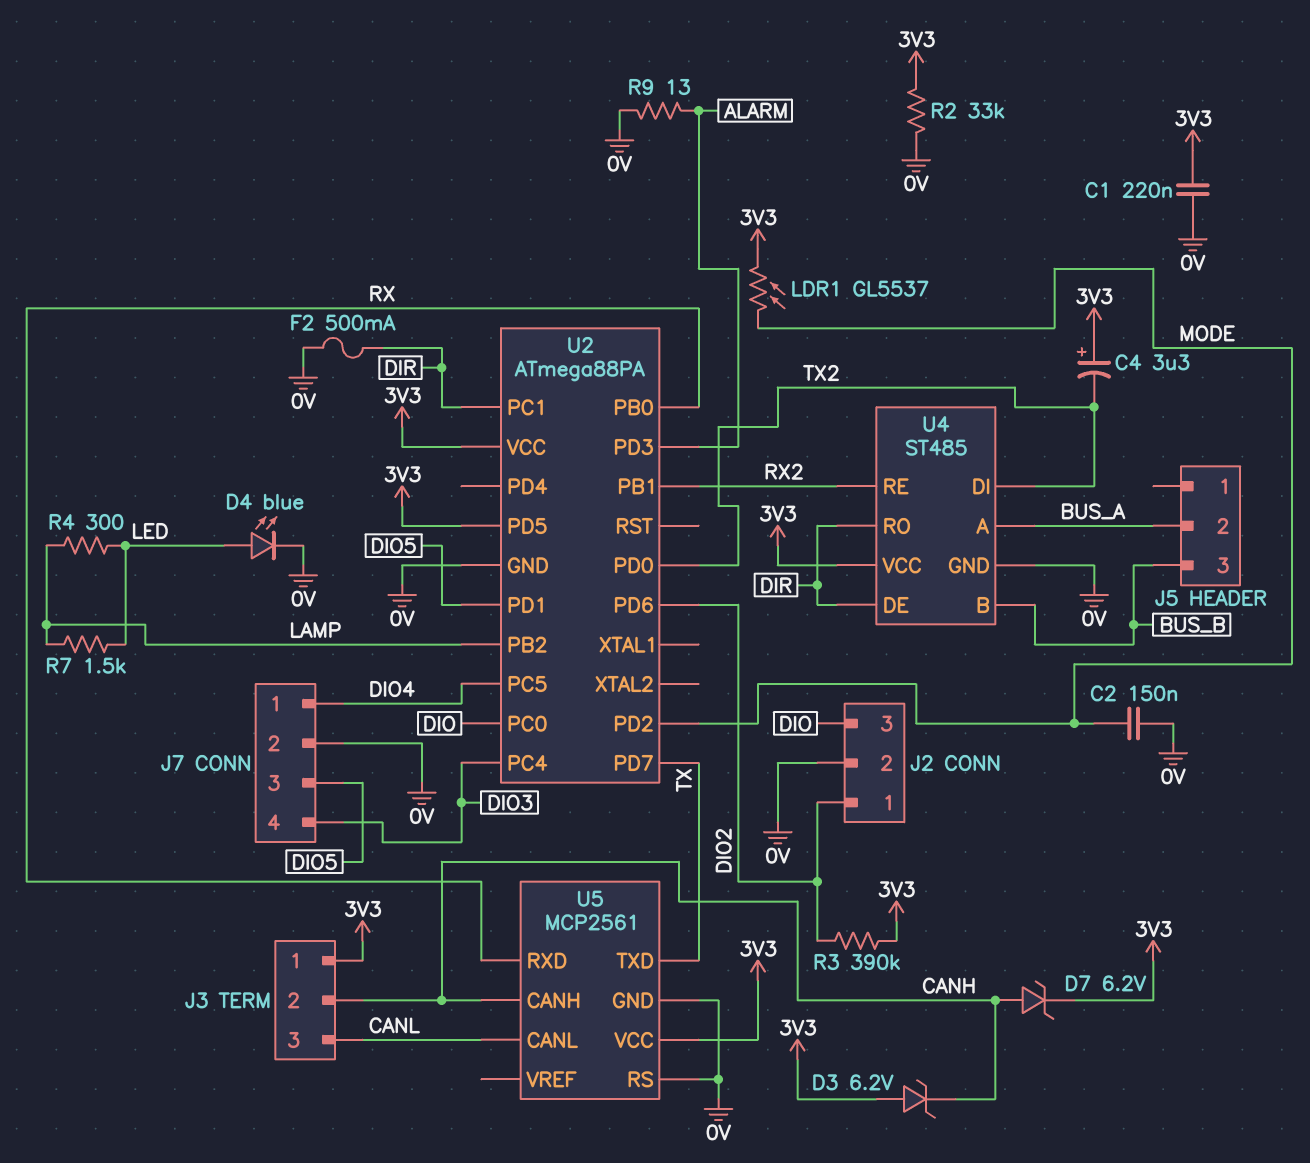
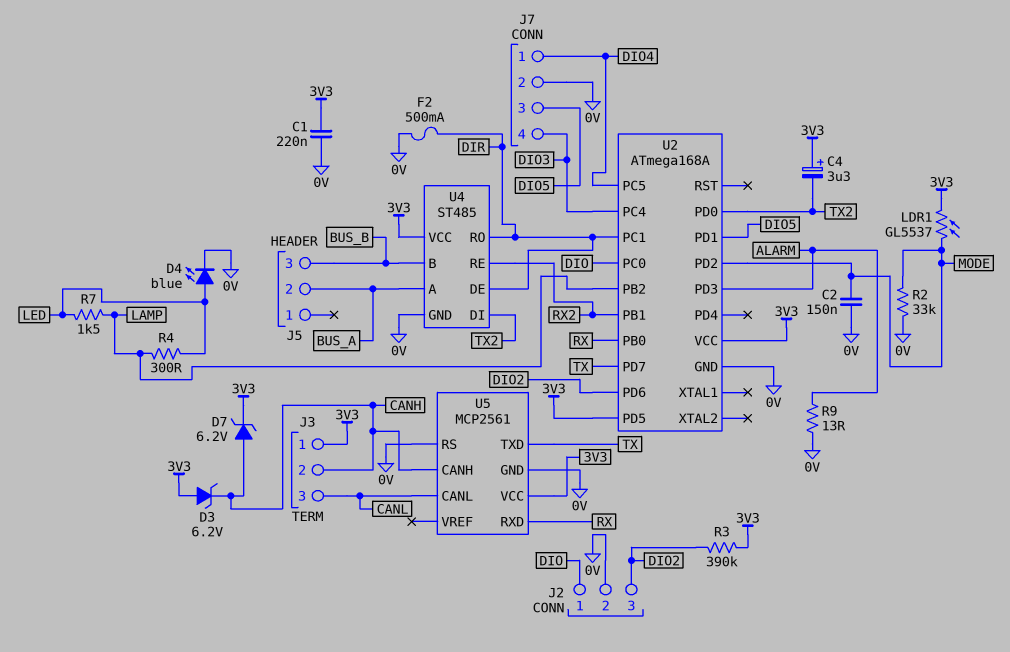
J2 pin 1: DIO2 -> DIO
J2 pin 3: DIO -> DIO2
R2: 33k (0V, 3V3) -> 33k (0V, MODE)
U2: ATmega88PA -> ATmega168A

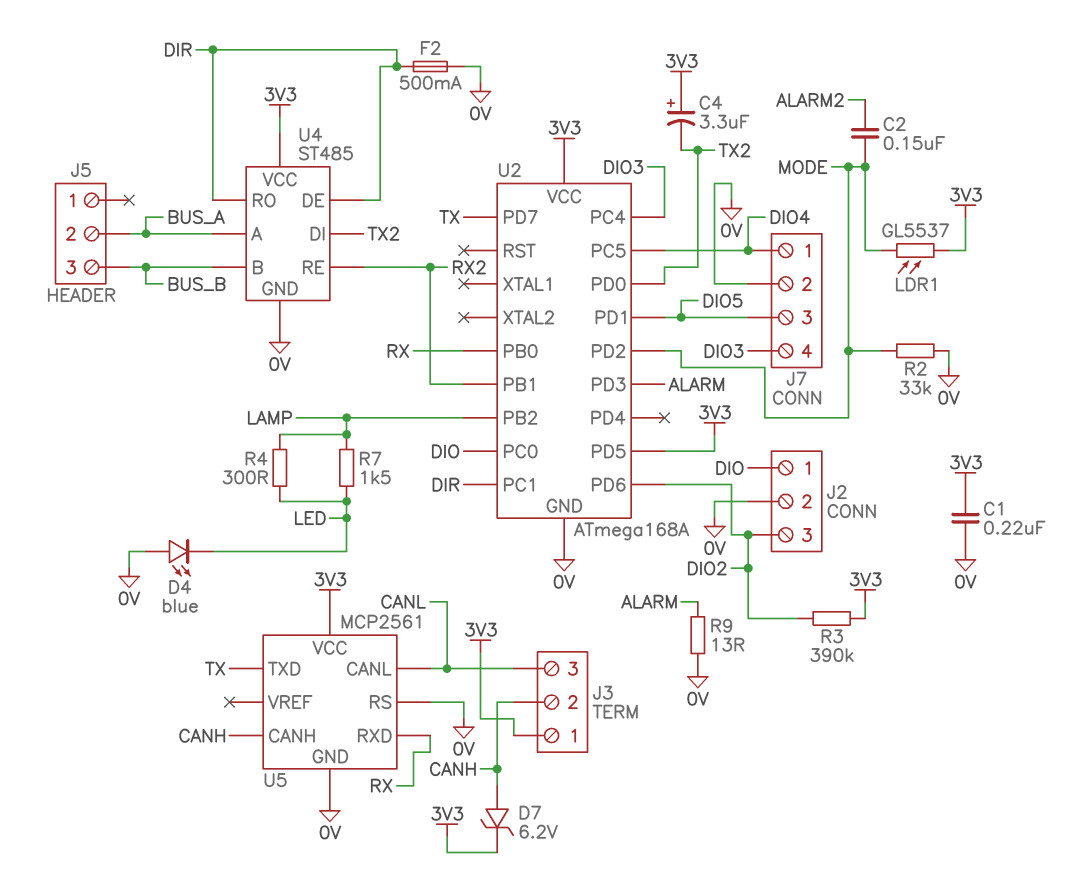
C2: 150nF (0V, MODE) -> 150nF (ALARM2, MODE)
D3: zener 6.2V (A 3V3, K CANH) -> none
D4: LED blue (A LED, K 0V) -> LED blue (A 0V, K LED)

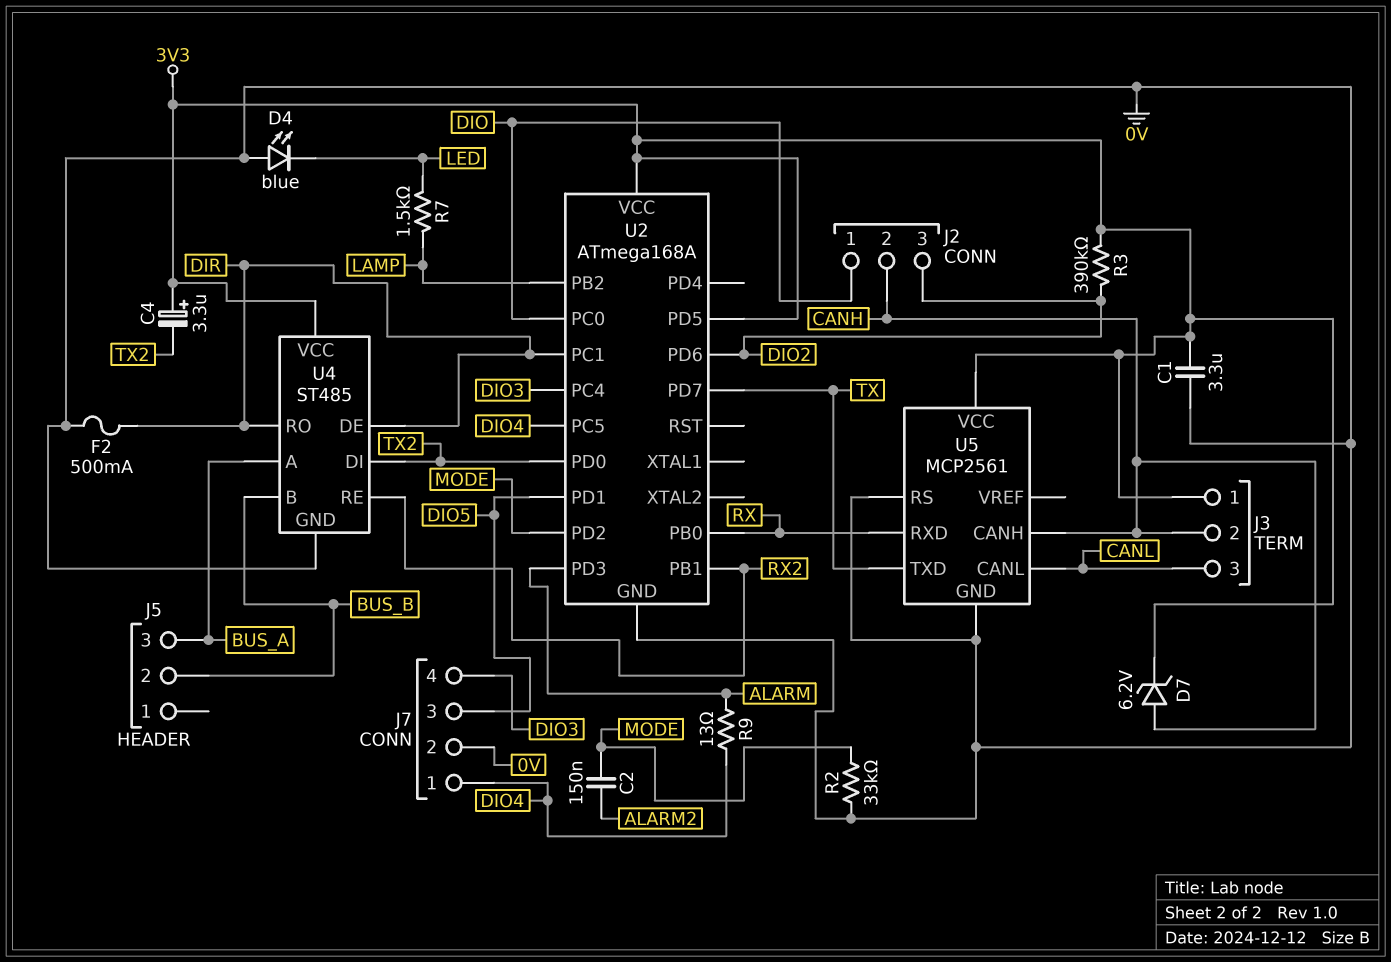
C1: 220nF (0V, 3V3) -> 3.3uF (0V, 3V3)
J2 pin 2: 0V -> CANH
J5 pin 2: BUS_A -> BUS_B
J5 pin 3: BUS_B -> BUS_A
LDR1: GL5537 (3V3, MODE) -> none
R4: 300 (LAMP, LED) -> none
R9: 13 (0V, ALARM) -> 13 (ALARM, DIO4)

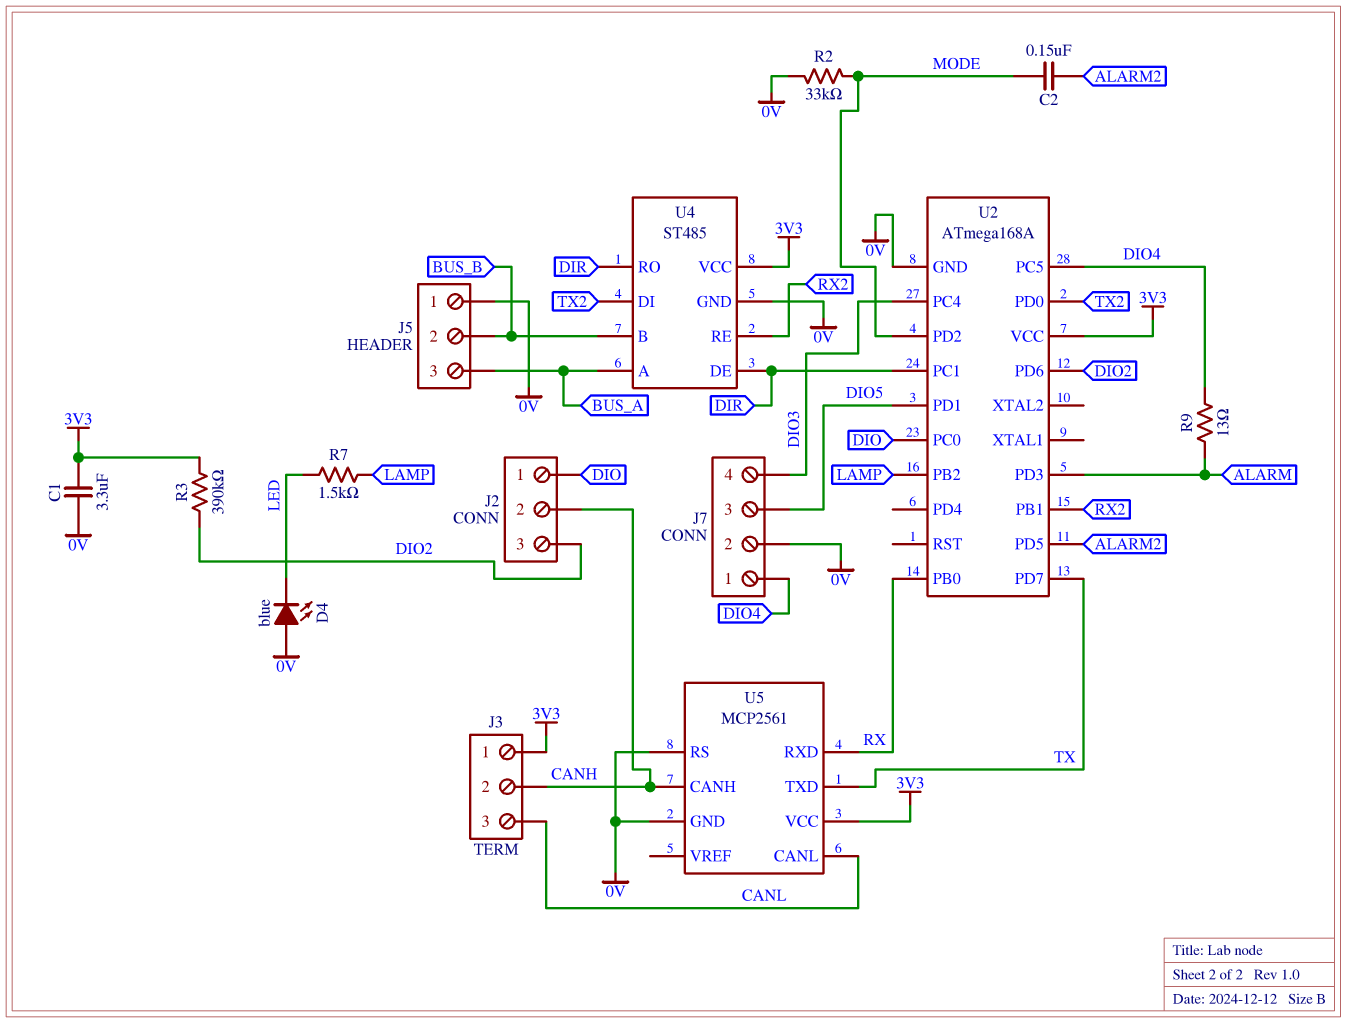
C4: 3.3uF (plus 3V3, minus TX2) -> none
D7: zener 6.2V (A CANH, K 3V3) -> none
F2: 500mA (0V, DIR) -> none
J5 pin 1: none -> 0V
U2 pin PD5: 3V3 -> ALARM2

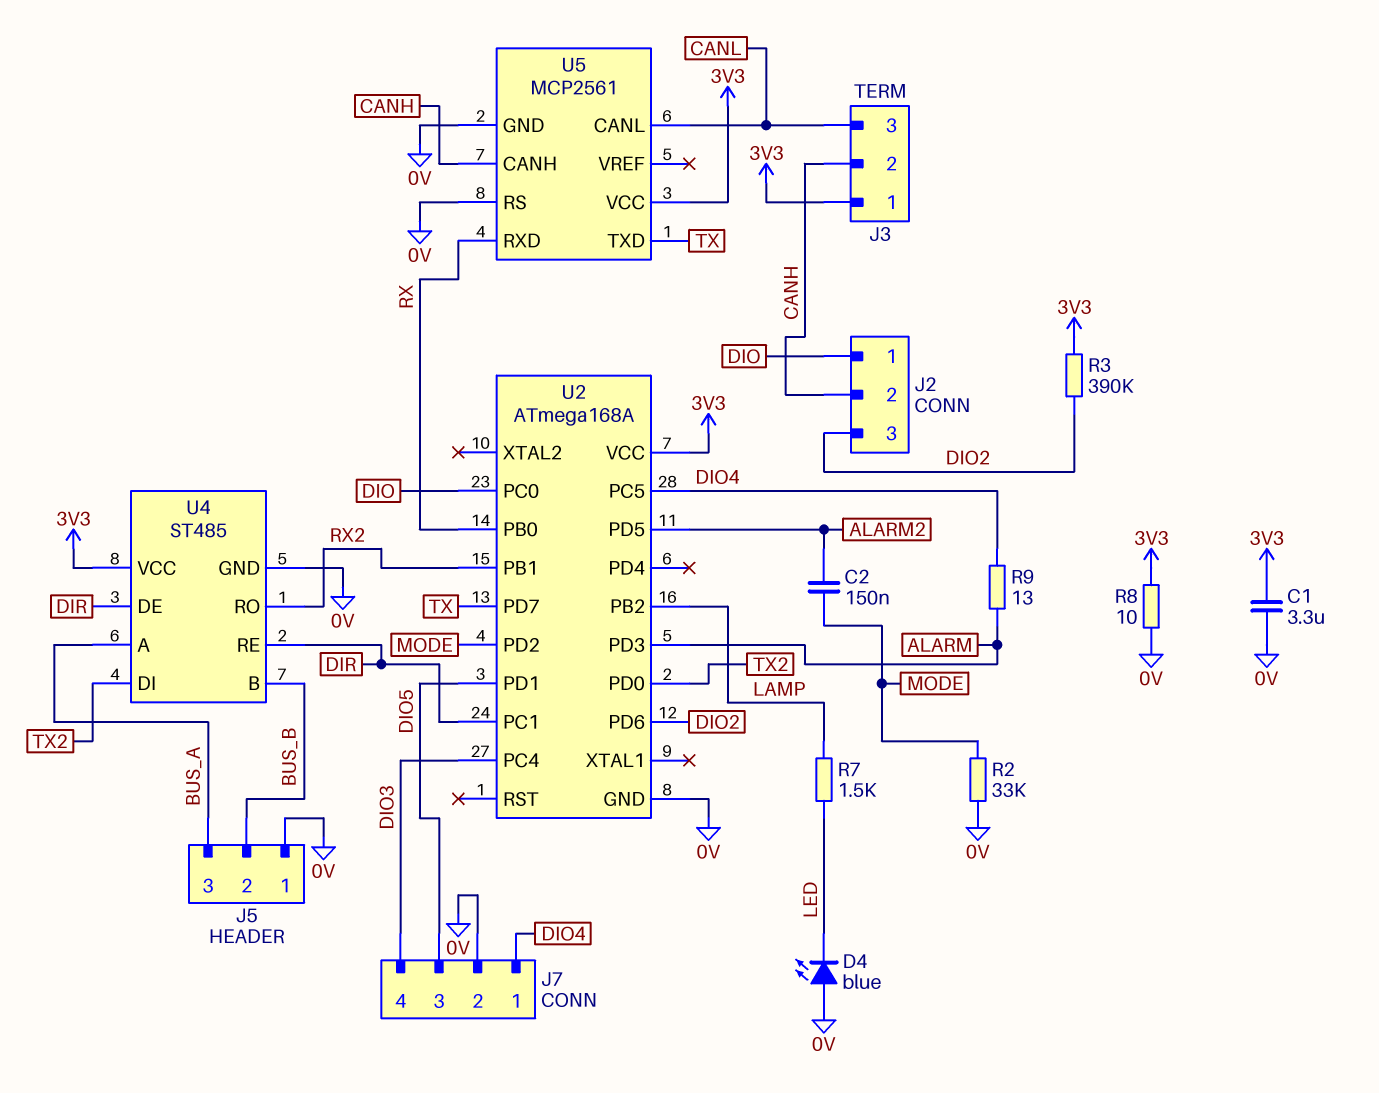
R8: none -> 10 (0V, 3V3)
U4 pin RE: RX2 -> DIR
U4 pin RO: DIR -> RX2

